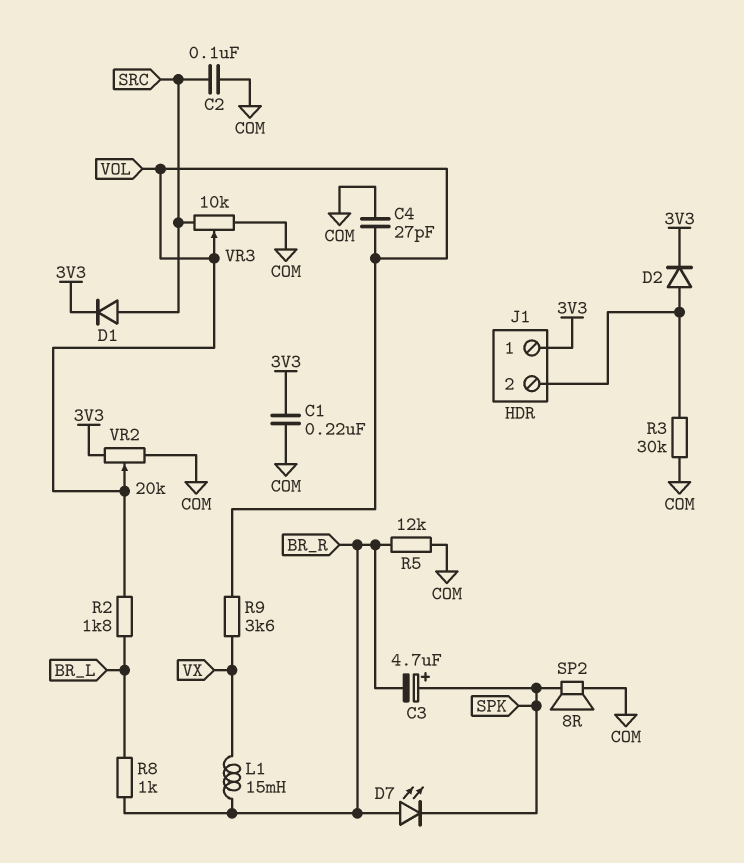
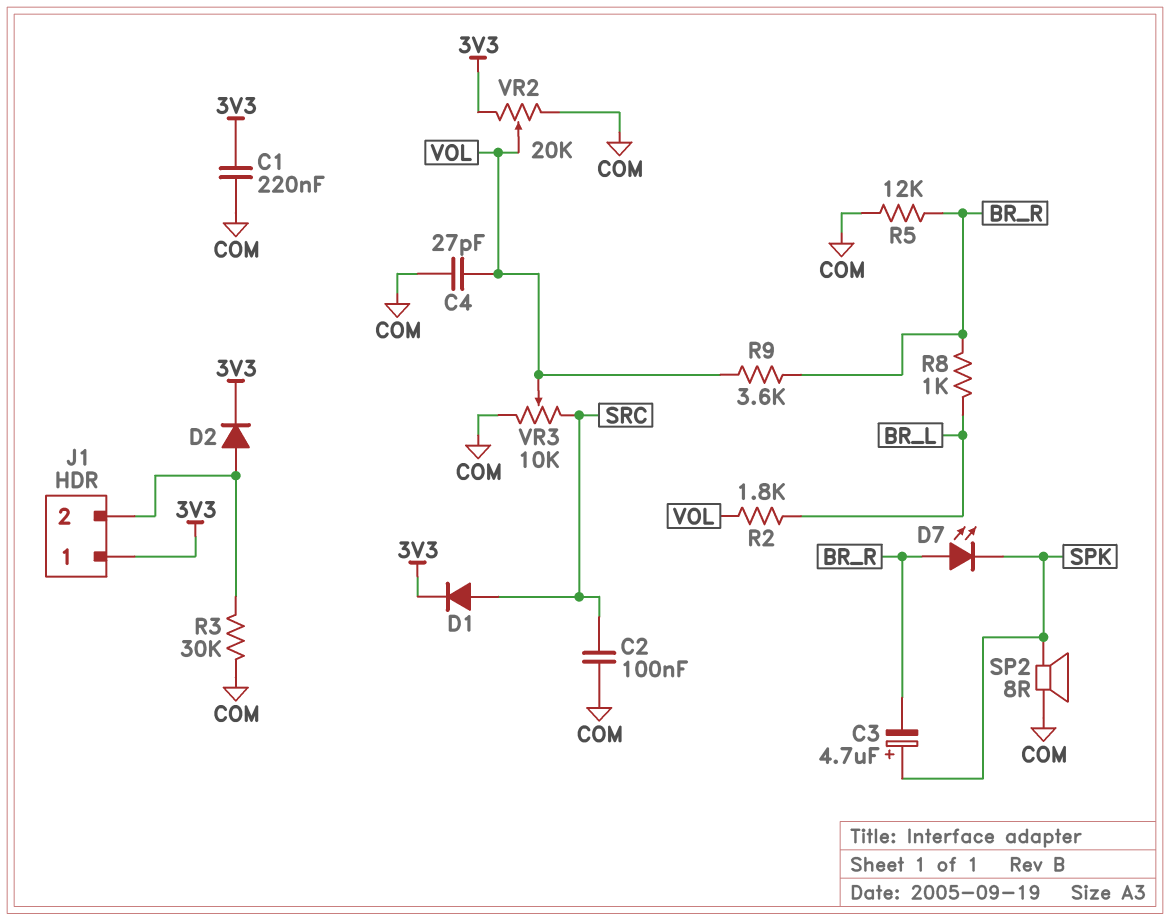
L1: 15mH (BR_R, VX) -> none
R9: 3.6k (VOL, VX) -> 3.6k (BR_R, VOL)

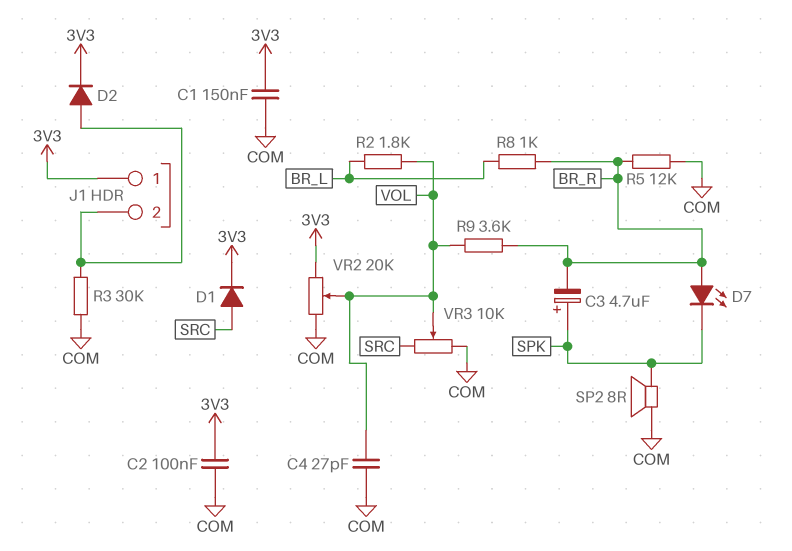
C1: 220nF (3V3, COM) -> 150nF (3V3, COM)
C2: 100nF (COM, SRC) -> 100nF (3V3, COM)

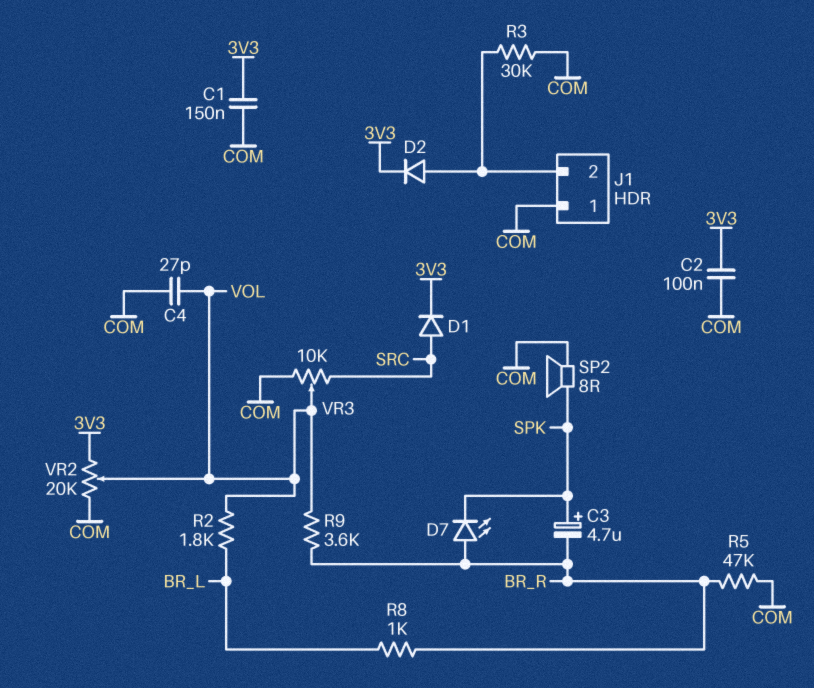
J1 pin 1: 3V3 -> COM
R5: 12k (BR_R, COM) -> 47k (BR_R, COM)

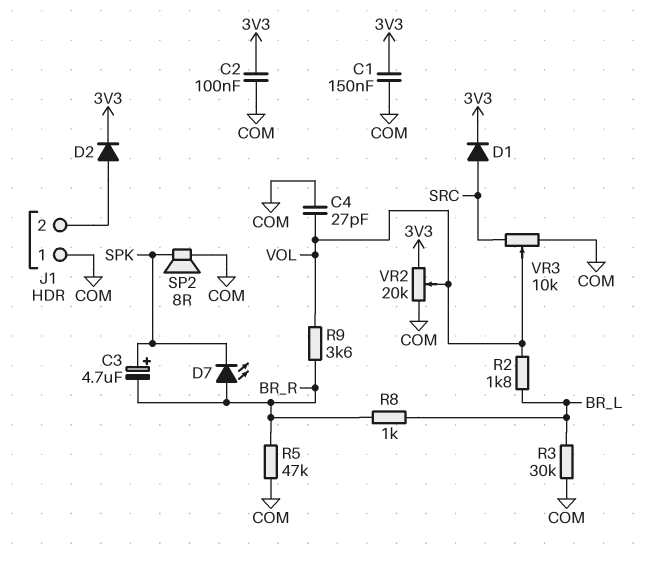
R3: 30k (COM, J1/2) -> 30k (BR_L, COM)

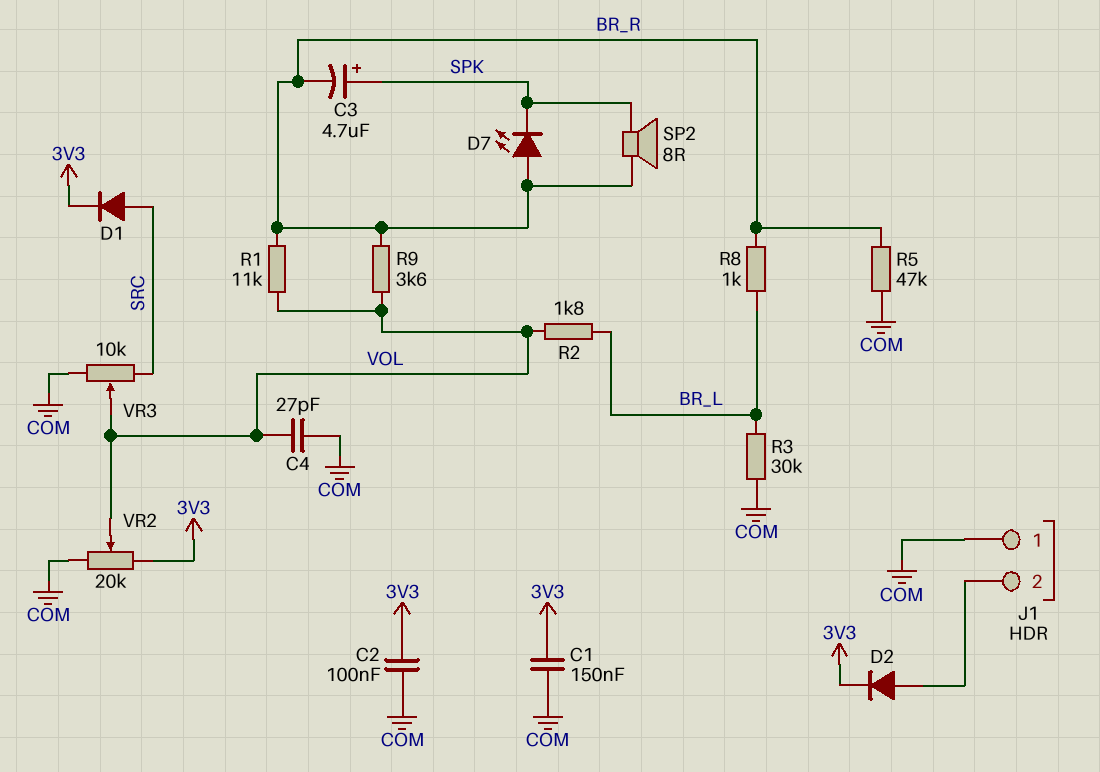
R1: none -> 11k (BR_R, VOL)
SP2: speaker 8R (COM, SPK) -> speaker 8R (BR_R, SPK)

